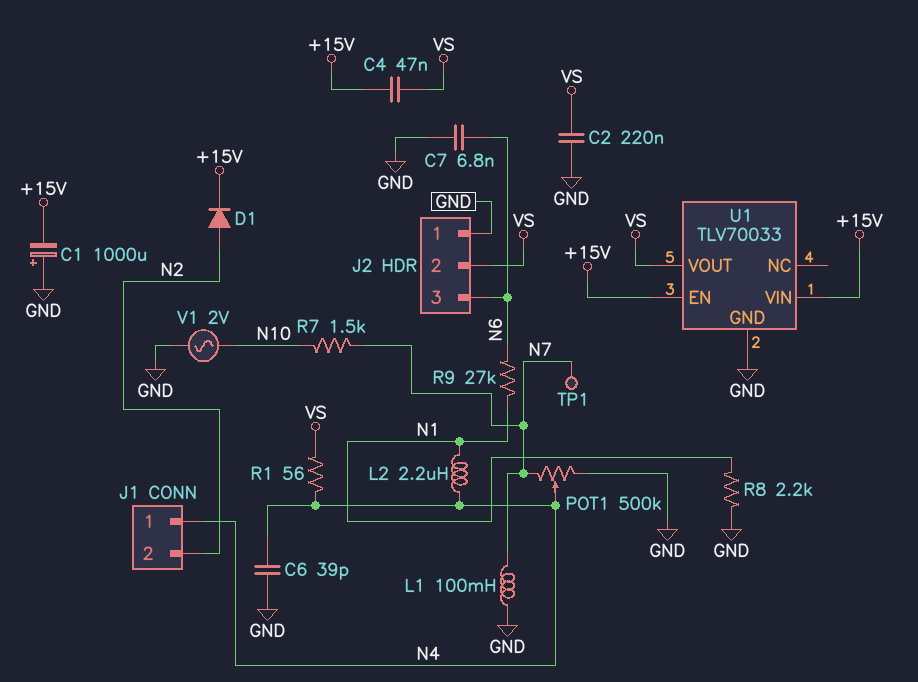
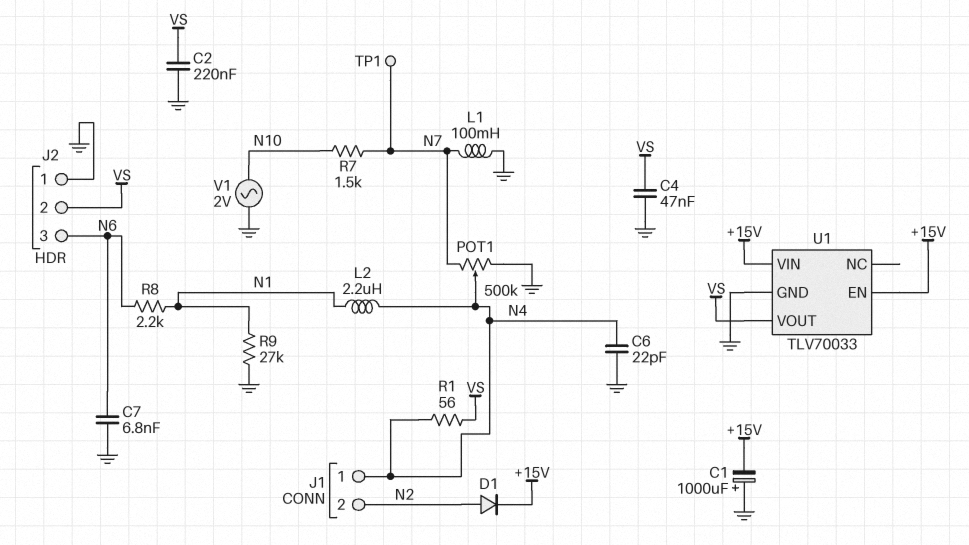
C4: 47nF (+15V, VS) -> 47nF (GND, VS)
C6: 39pF (GND, N4) -> 22pF (GND, N4)
R8: 2.2k (GND, N1) -> 2.2k (N1, N6)
R9: 27k (N1, N6) -> 27k (GND, N1)

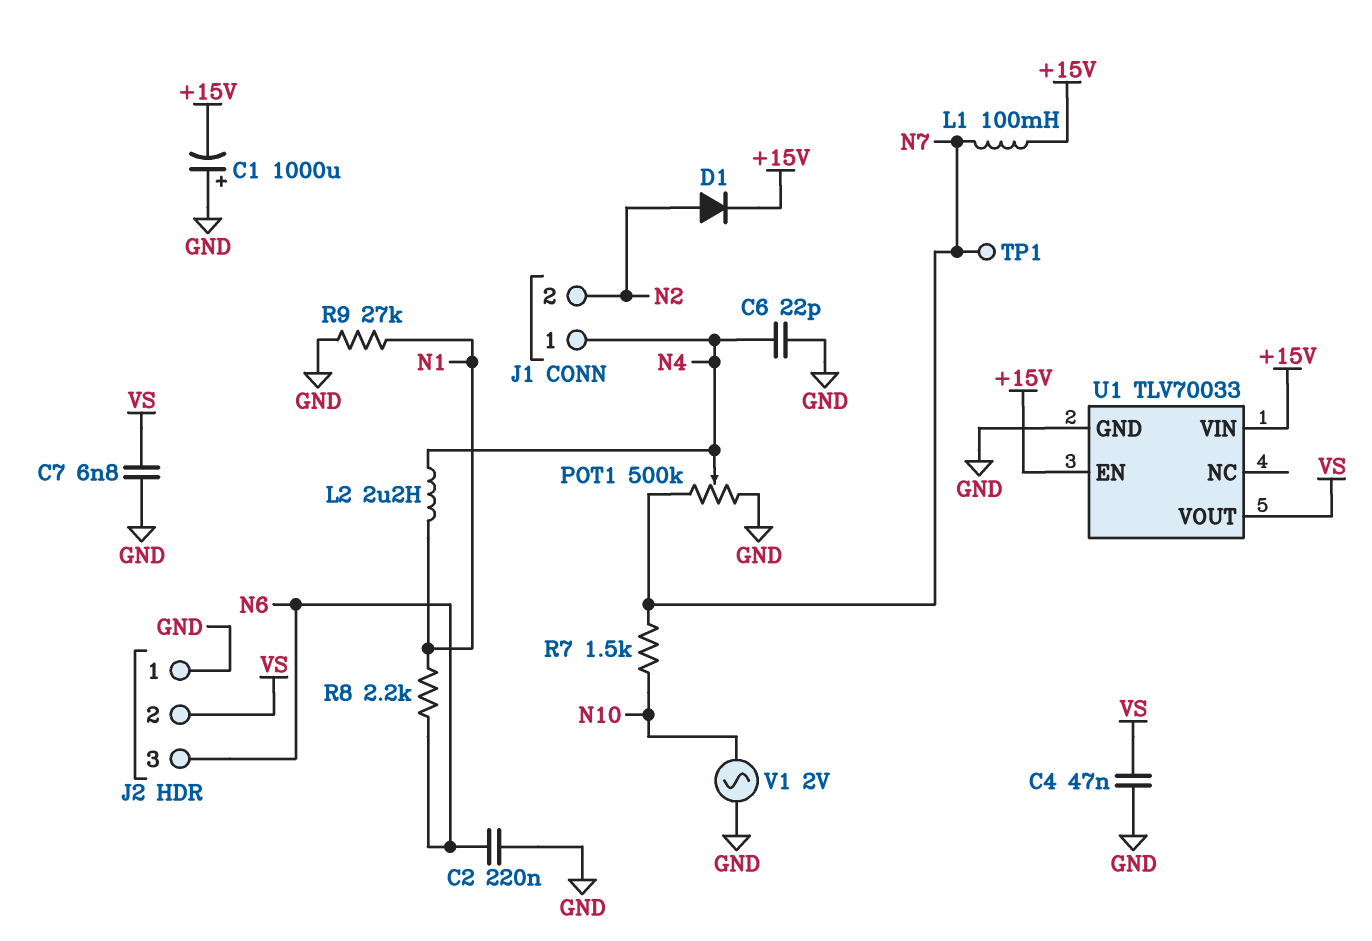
C2: 220nF (GND, VS) -> 220nF (GND, N6)
C7: 6.8nF (GND, N6) -> 6.8nF (GND, VS)
L1: 100mH (GND, N7) -> 100mH (+15V, N7)
R1: 56 (N4, VS) -> none

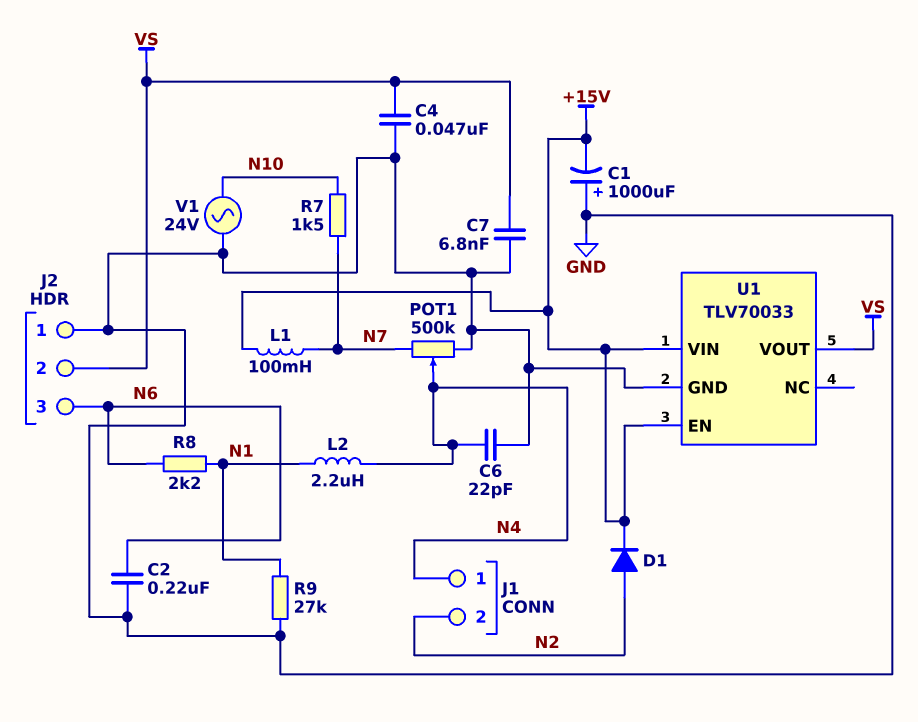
TP1: test point (N7) -> none
V1: AC 2V (GND, N10) -> AC 24V (GND, N10)

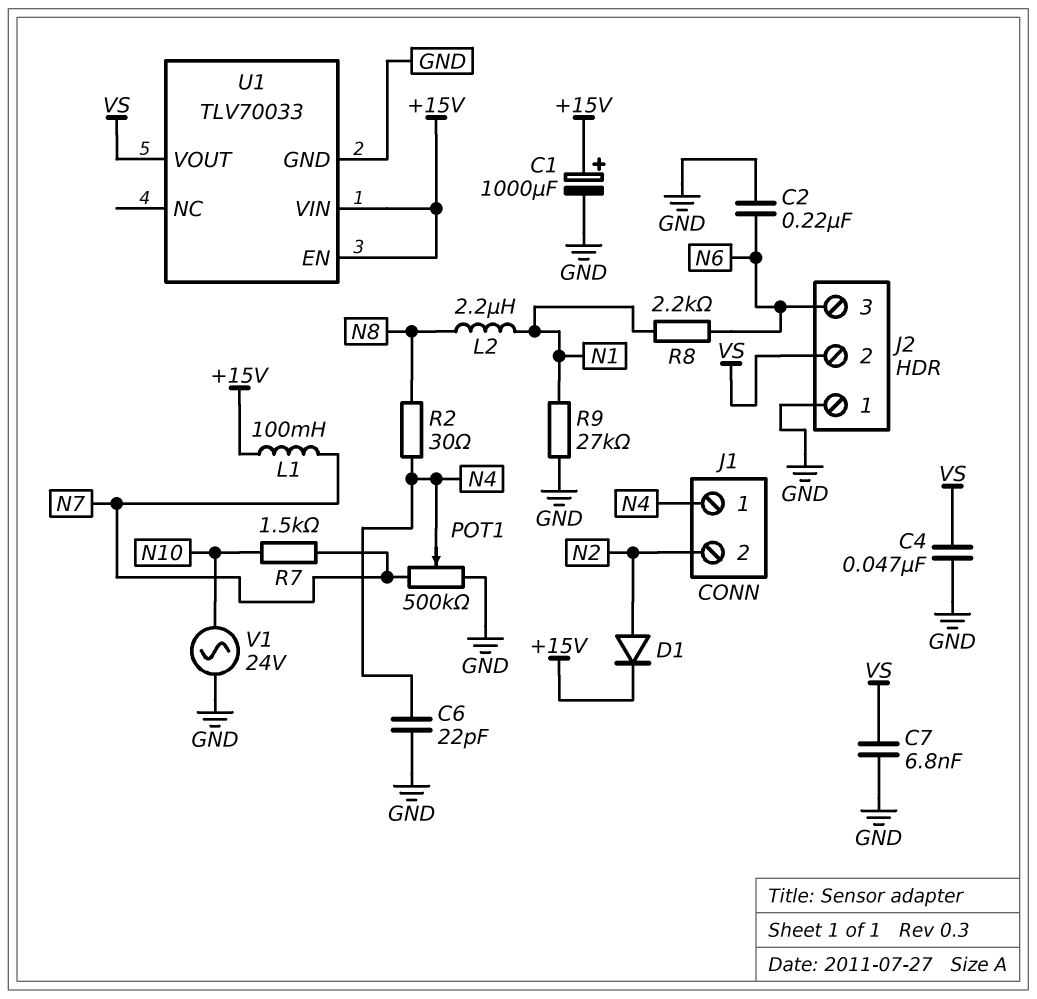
C1: 1000uF (plus GND, minus +15V) -> 1000uF (plus +15V, minus GND)
L2: 2.2uH (N1, N4) -> 2.2uH (N1, N8)
R2: none -> 30 (N4, N8)

